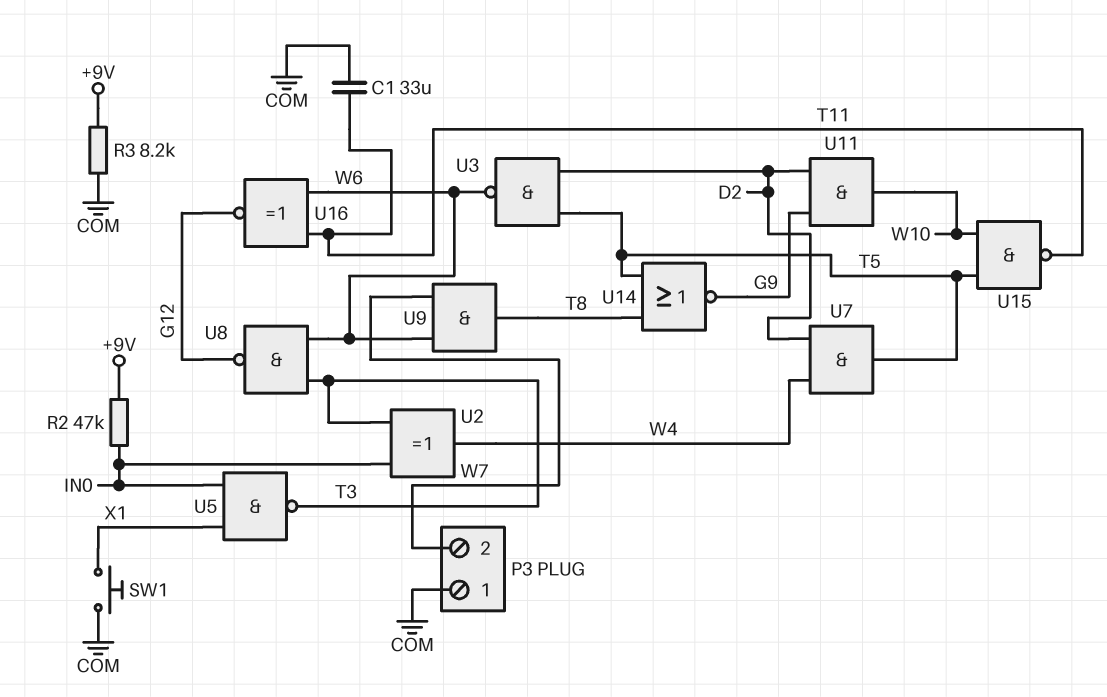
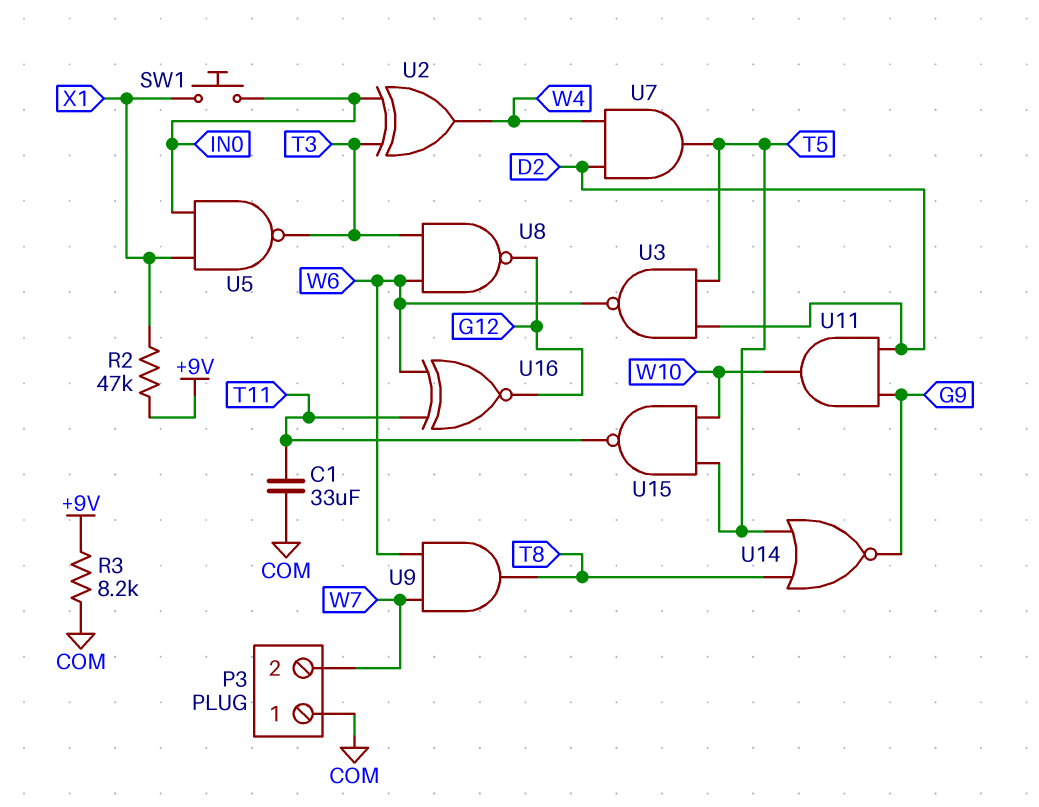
R2: 47k (+9V, IN0) -> 47k (+9V, X1)
SW1: button (COM, X1) -> button (IN0, X1)

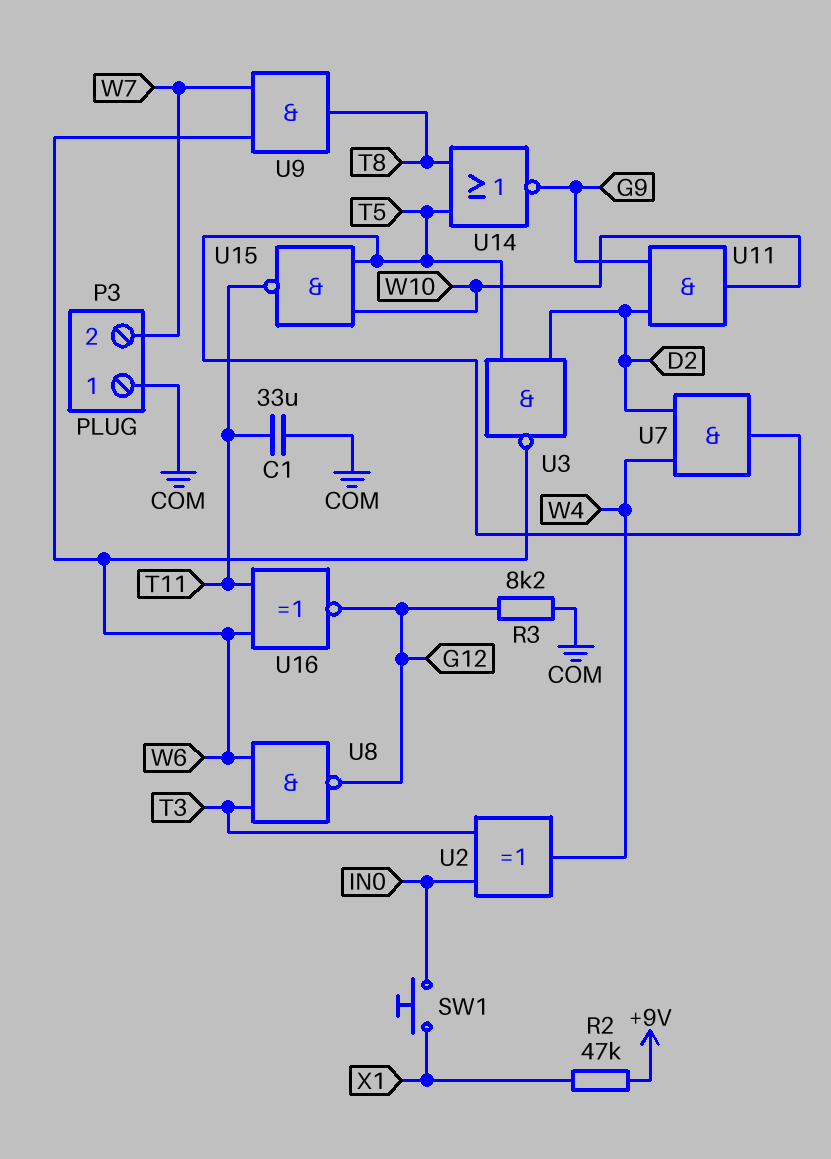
R3: 8.2k (+9V, COM) -> 8.2k (COM, G12)
U5: NAND (in IN0, in X1, out T3) -> none

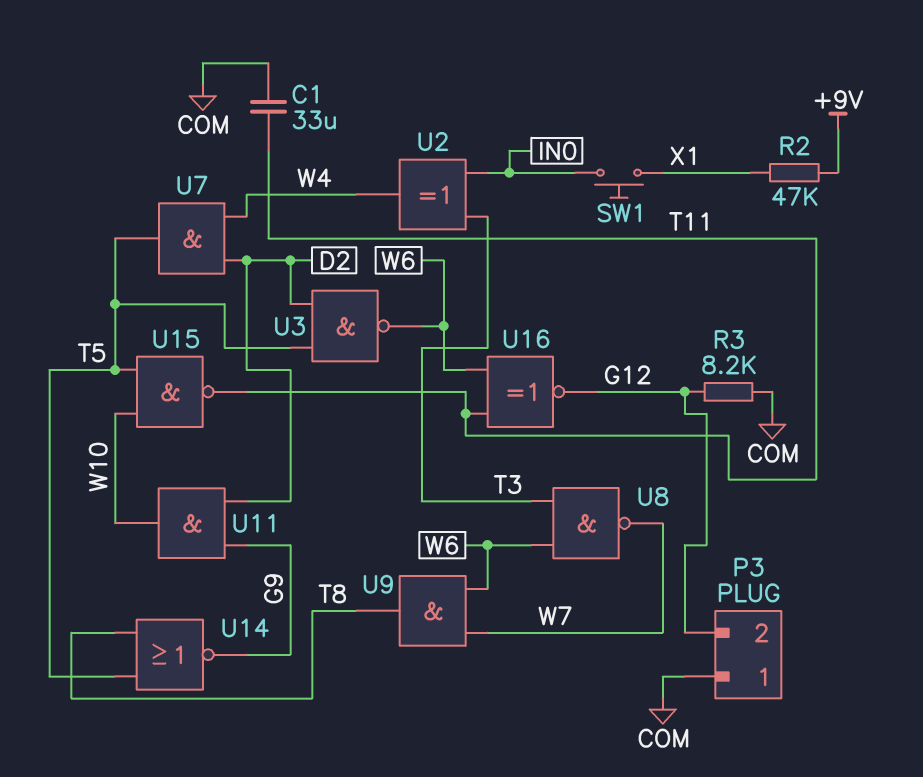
P3 pin 2: W7 -> G12
U8: NAND (in T3, in W6, out G12) -> NAND (in T3, in W6, out W7)

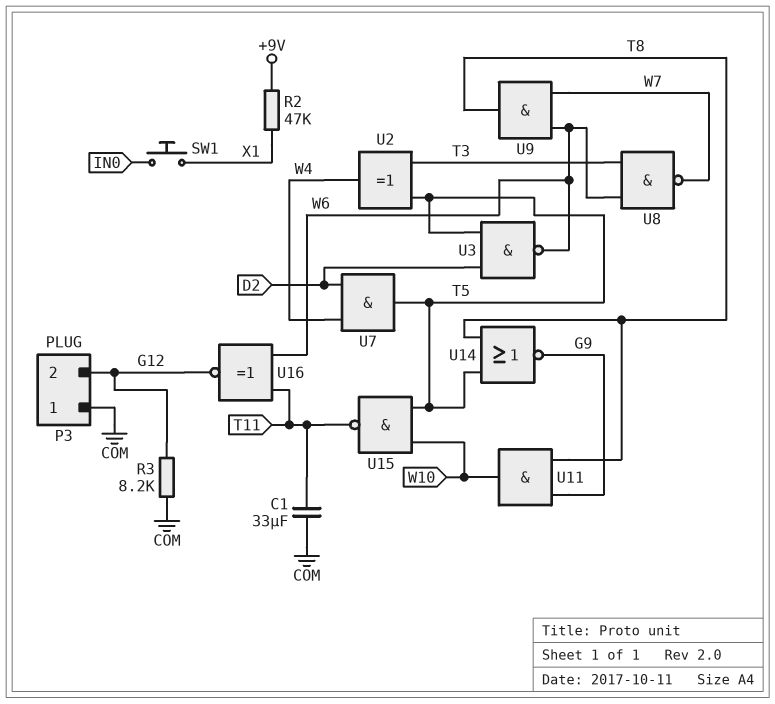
U2: XOR (in IN0, in T3, out W4) -> XOR (in T3, in T5, out W4)
U11: AND (in D2, in G9, out W10) -> AND (in G9, in T8, out W10)

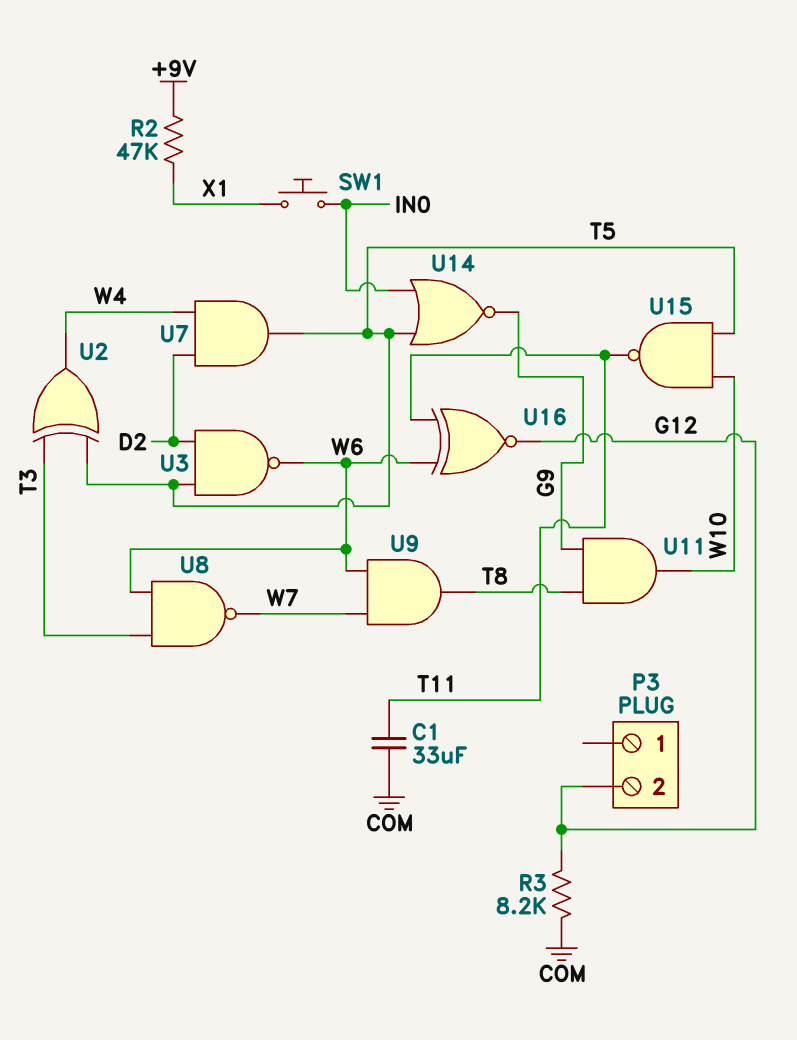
P3 pin 1: COM -> none
U14: NOR (in T5, in T8, out G9) -> NOR (in IN0, in T5, out G9)

